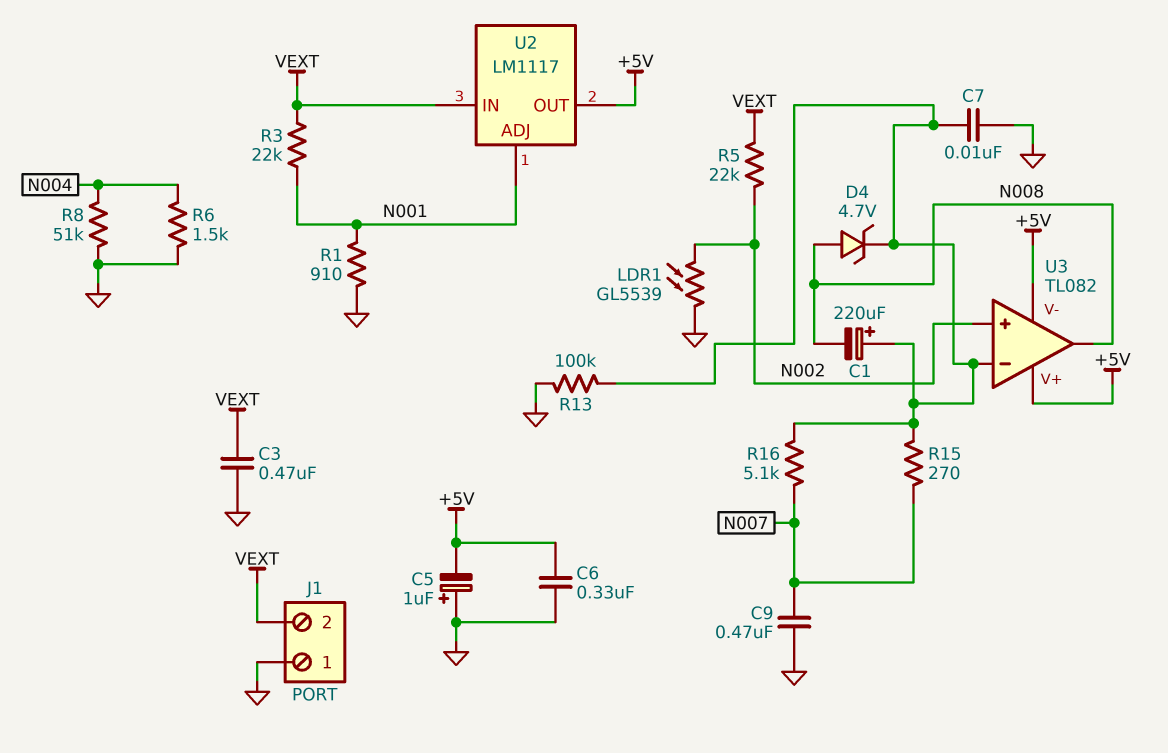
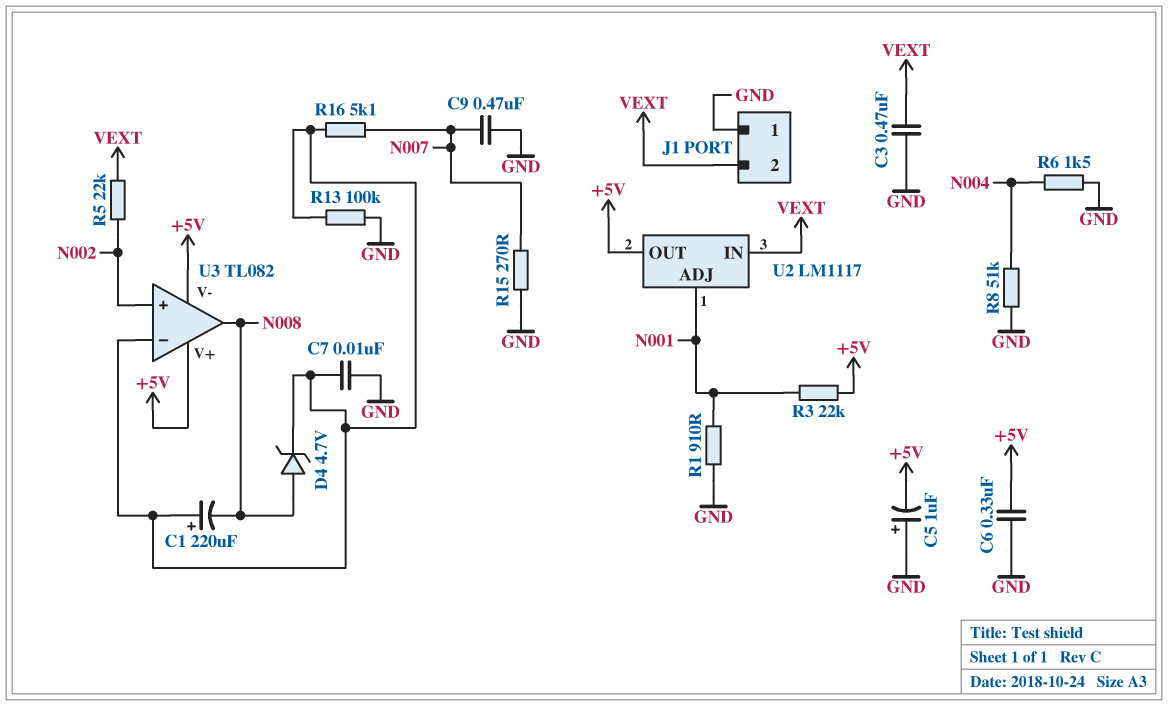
LDR1: GL5539 (GND, N002) -> none
R3: 22k (N001, VEXT) -> 22k (+5V, N001)
R15: 270 (N007, U3/in-) -> 270 (GND, N007)

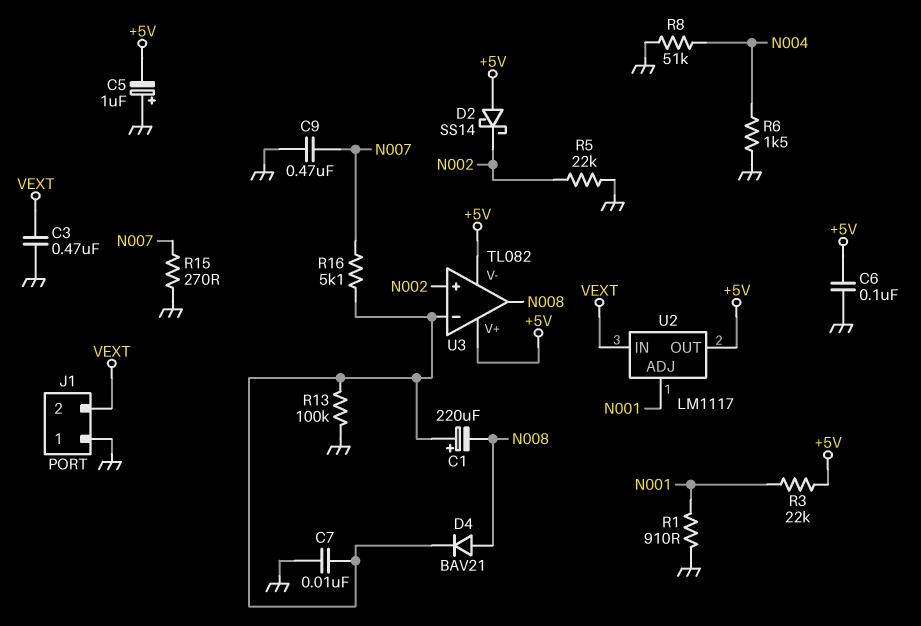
C6: 330nF (+5V, GND) -> 100nF (+5V, GND)
D2: none -> schottky SS14 (A +5V, K N002)
D4: zener 4.7V (A N008, K U3/in-) -> diode BAV21 (A N008, K U3/in-)
R5: 22k (N002, VEXT) -> 22k (GND, N002)

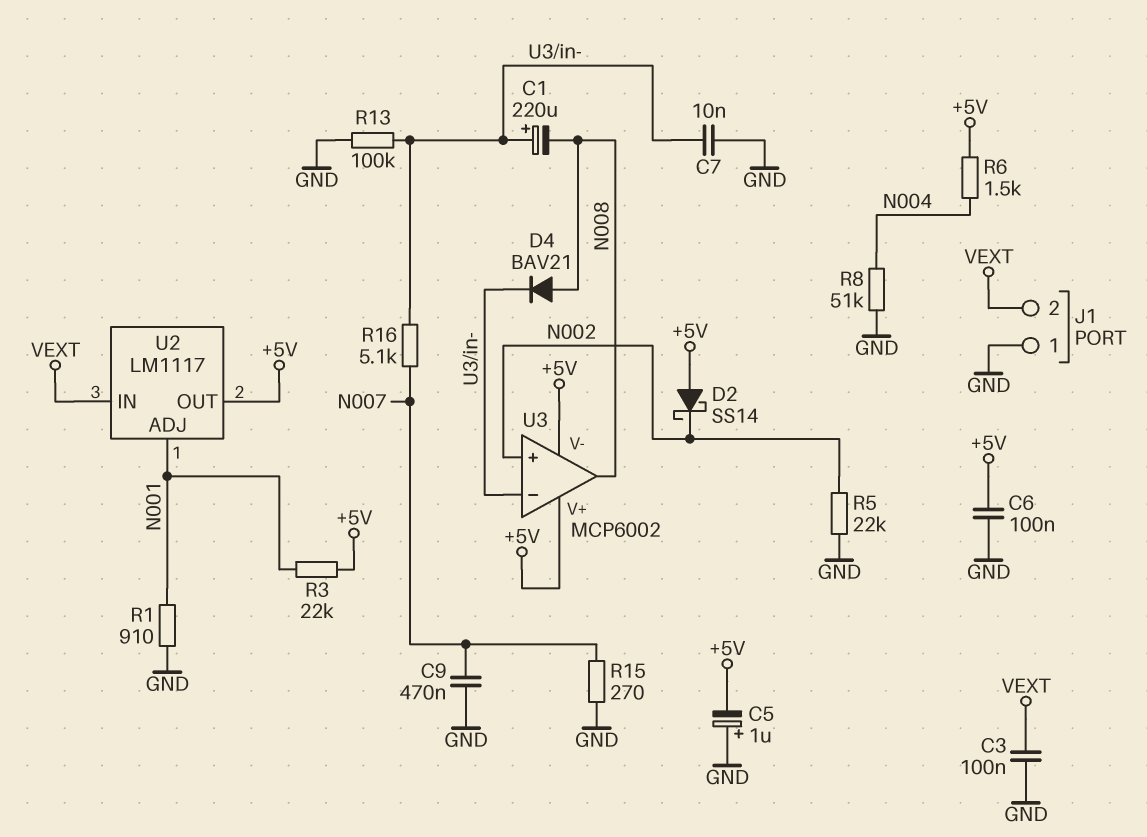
C3: 470nF (GND, VEXT) -> 100nF (GND, VEXT)
R6: 1.5k (GND, N004) -> 1.5k (+5V, N004)
U3: TL082 -> MCP6002

